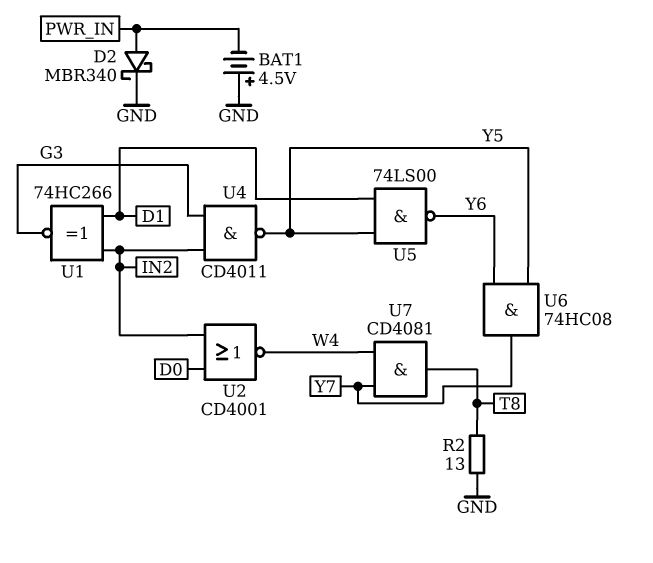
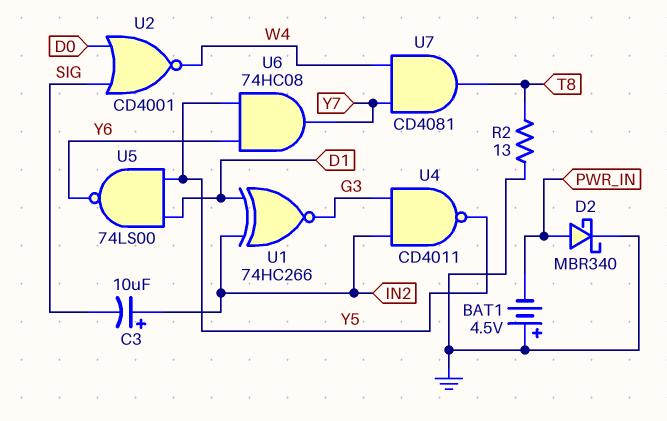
C3: none -> 10uF (plus IN2, minus SIG)
U2: NOR CD4001 (in D0, in IN2, out W4) -> NOR CD4001 (in D0, in SIG, out W4)

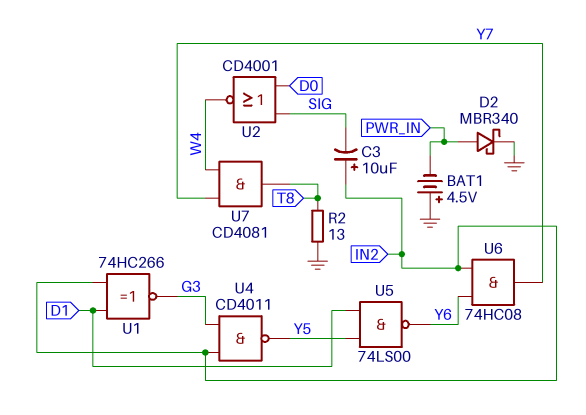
U6: AND 74HC08 (in Y5, in Y6, out Y7) -> AND 74HC08 (in IN2, in Y6, out Y7)

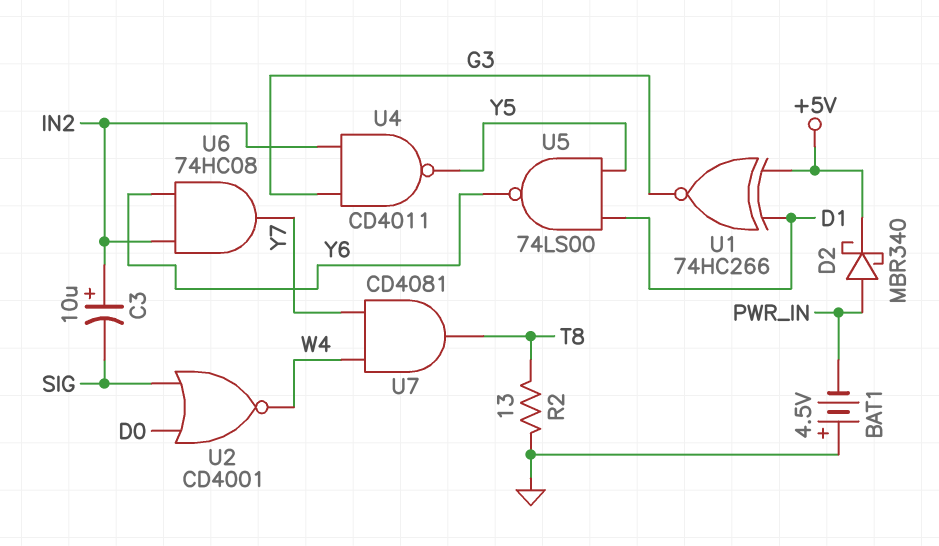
D2: schottky MBR340 (A PWR_IN, K GND) -> schottky MBR340 (A PWR_IN, K +5V)
U1: XNOR 74HC266 (in D1, in IN2, out G3) -> XNOR 74HC266 (in +5V, in D1, out G3)

